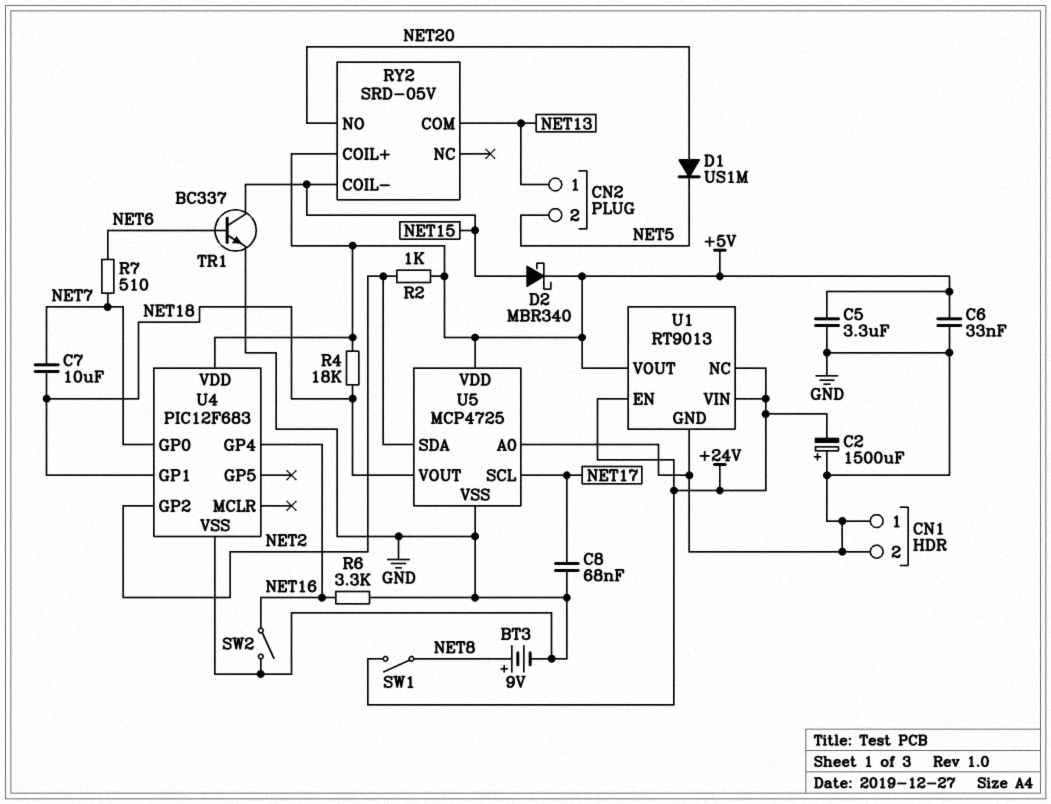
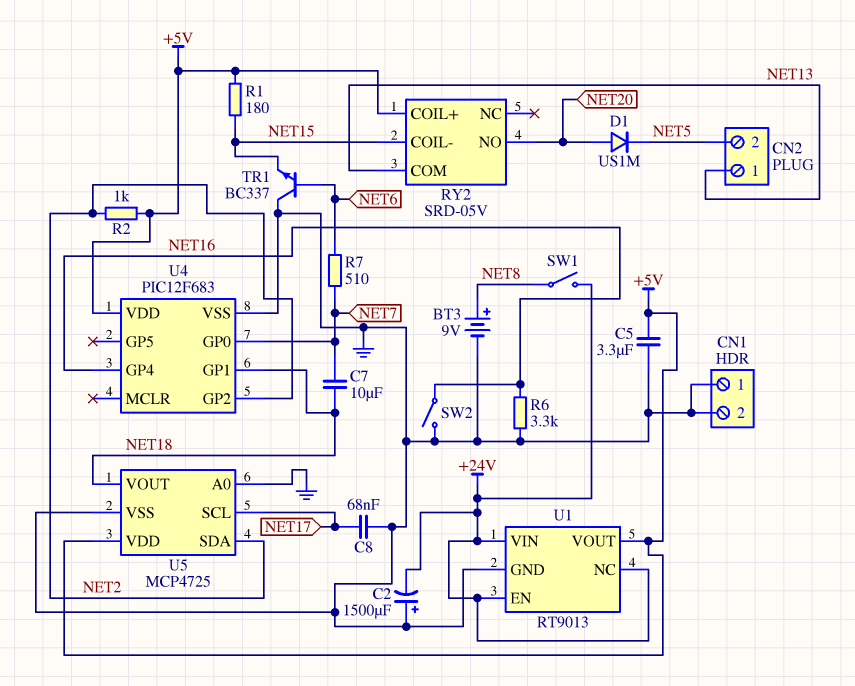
C6: 33nF (+5V, GND) -> none
D2: schottky MBR340 (A NET15, K +5V) -> none
R1: none -> 180 (+5V, NET15)
R4: 18k (+5V, NET18) -> none
TR1: NPN BC337 (B NET6, C NET15, E GND) -> NPN BC337 (B NET6, C GND, E NET15)

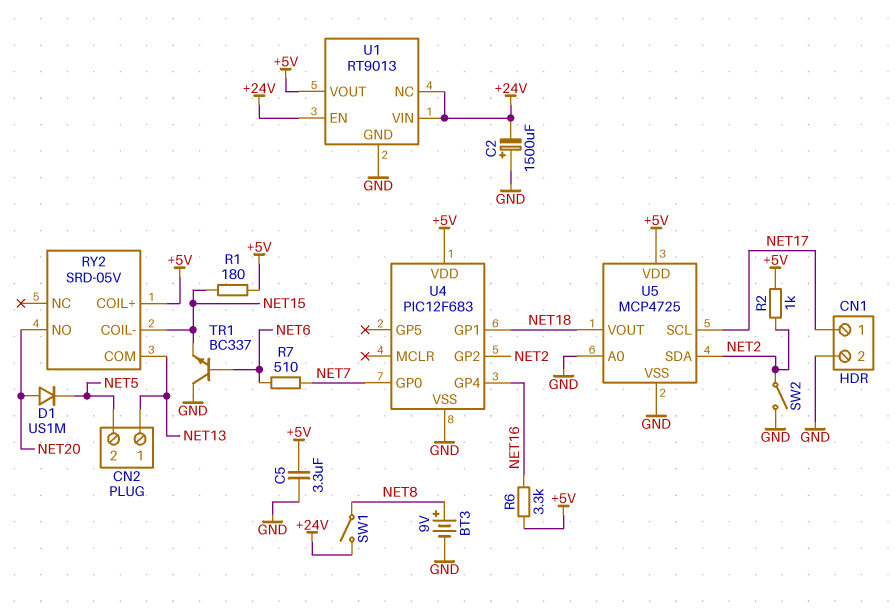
C7: 10uF (NET7, NET18) -> none
C8: 68nF (GND, NET17) -> none
CN1 pin 1: GND -> NET17
R6: 3.3k (GND, NET16) -> 3.3k (+5V, NET16)
SW2: switch (GND, NET16) -> switch (GND, NET2)

